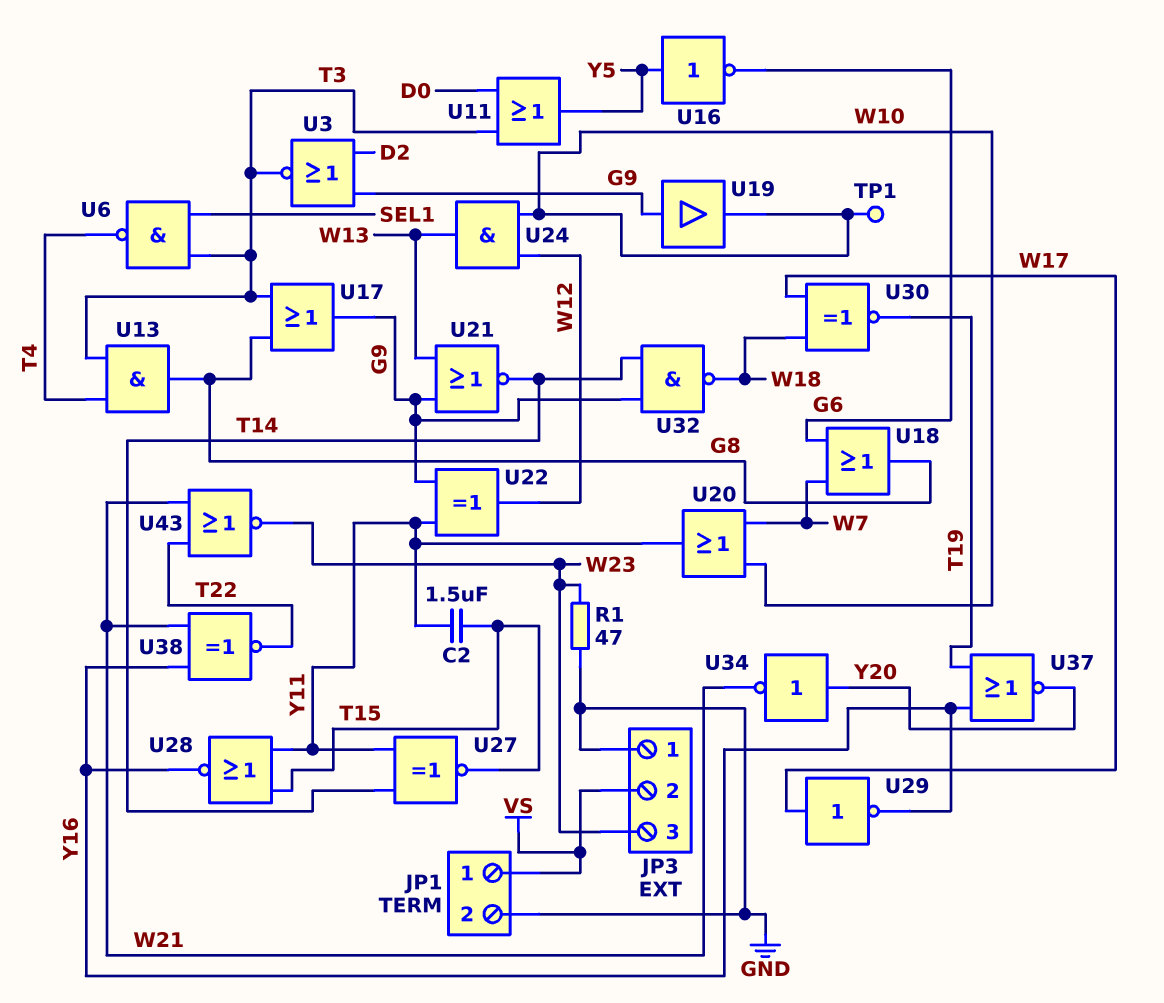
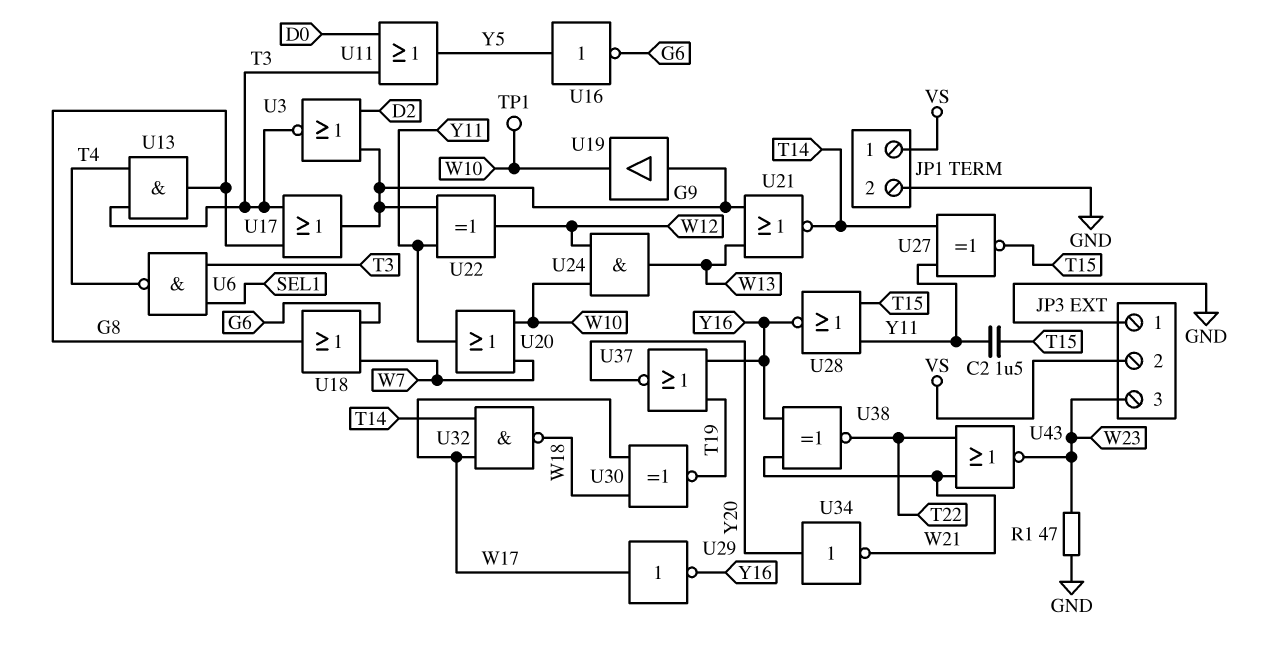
U32: NAND (in G9, in T14, out W18) -> NAND (in T14, in W17, out W18)

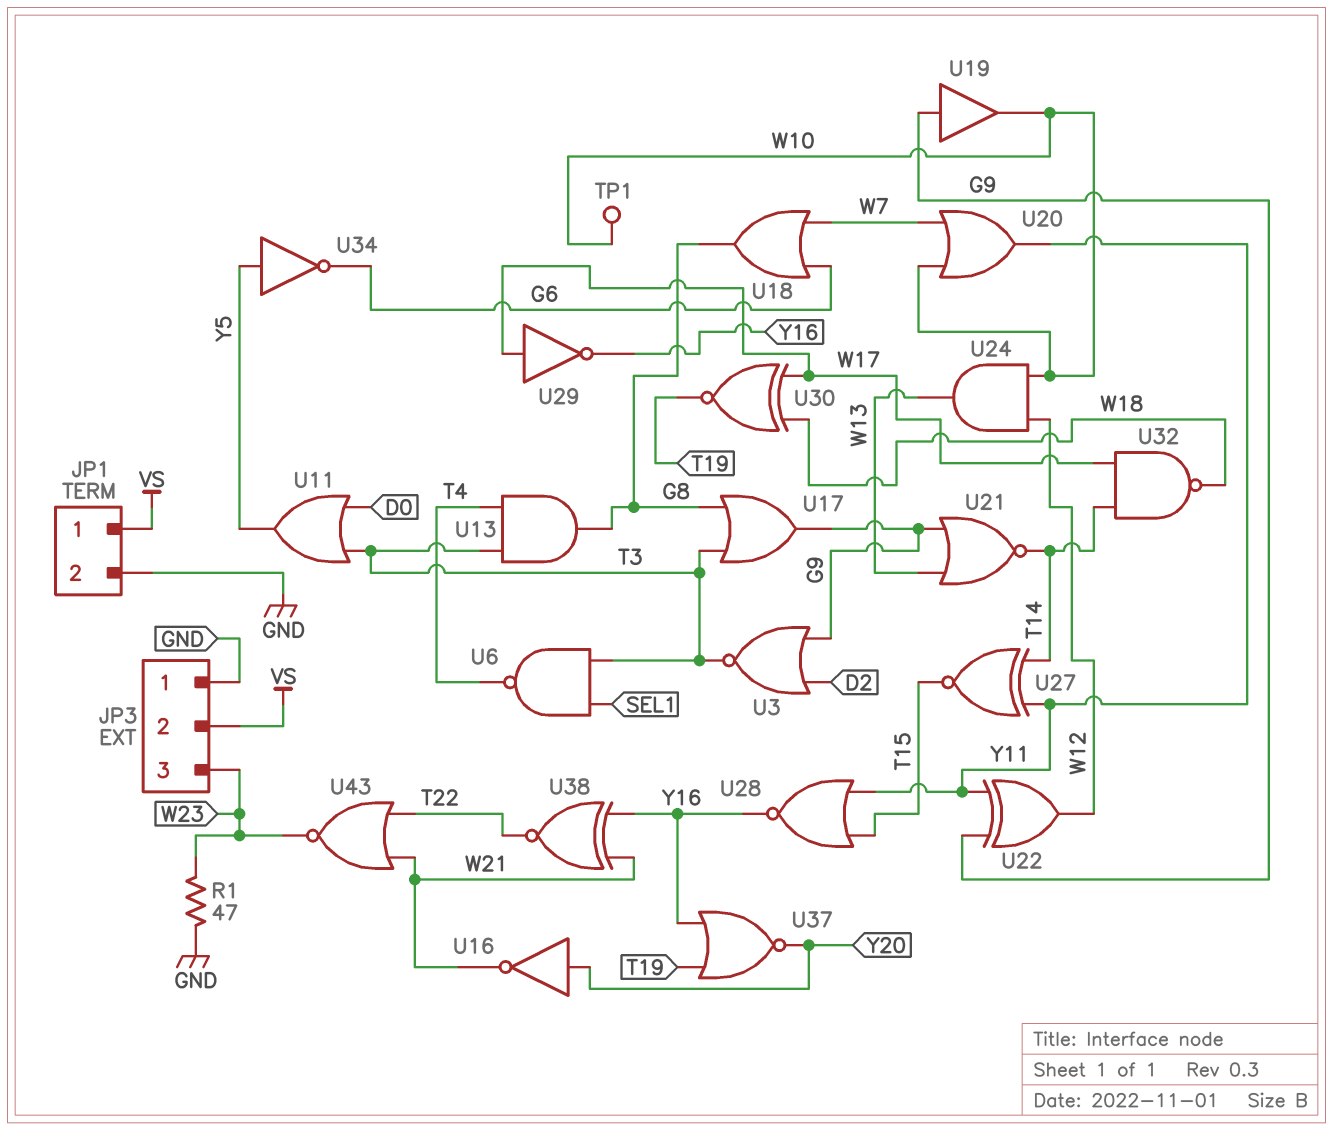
C2: 1.5uF (T15, Y11) -> none
U16: NOT (in Y5, out G6) -> NOT (in Y20, out W21)
U34: NOT (in Y20, out W21) -> NOT (in Y5, out G6)

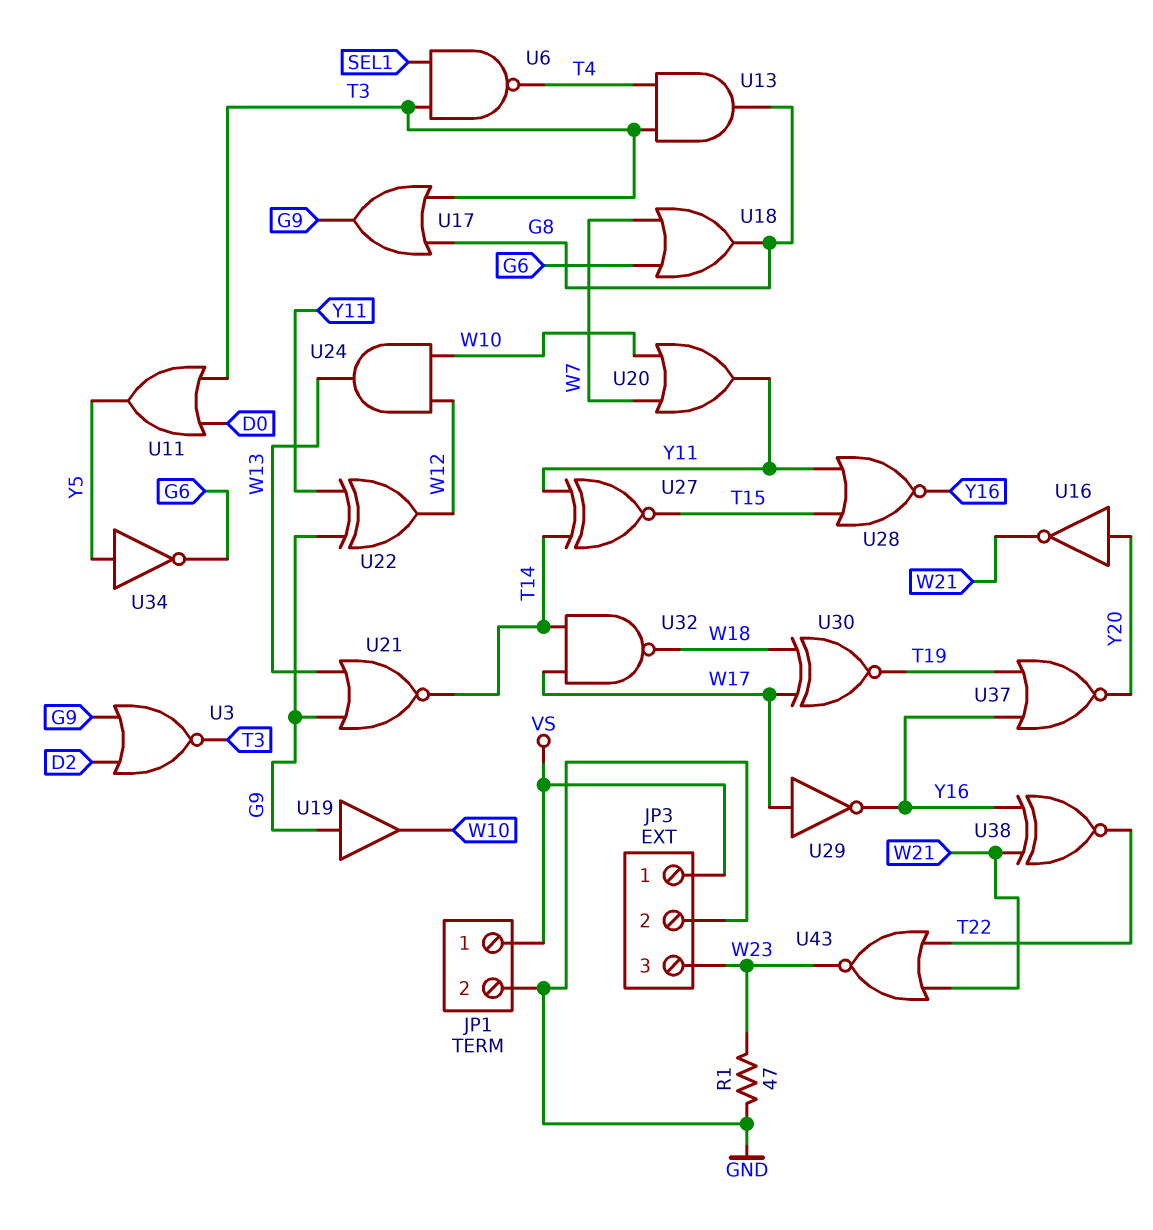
JP3 pin 1: GND -> VS
JP3 pin 2: VS -> GND
TP1: test point (W10) -> none

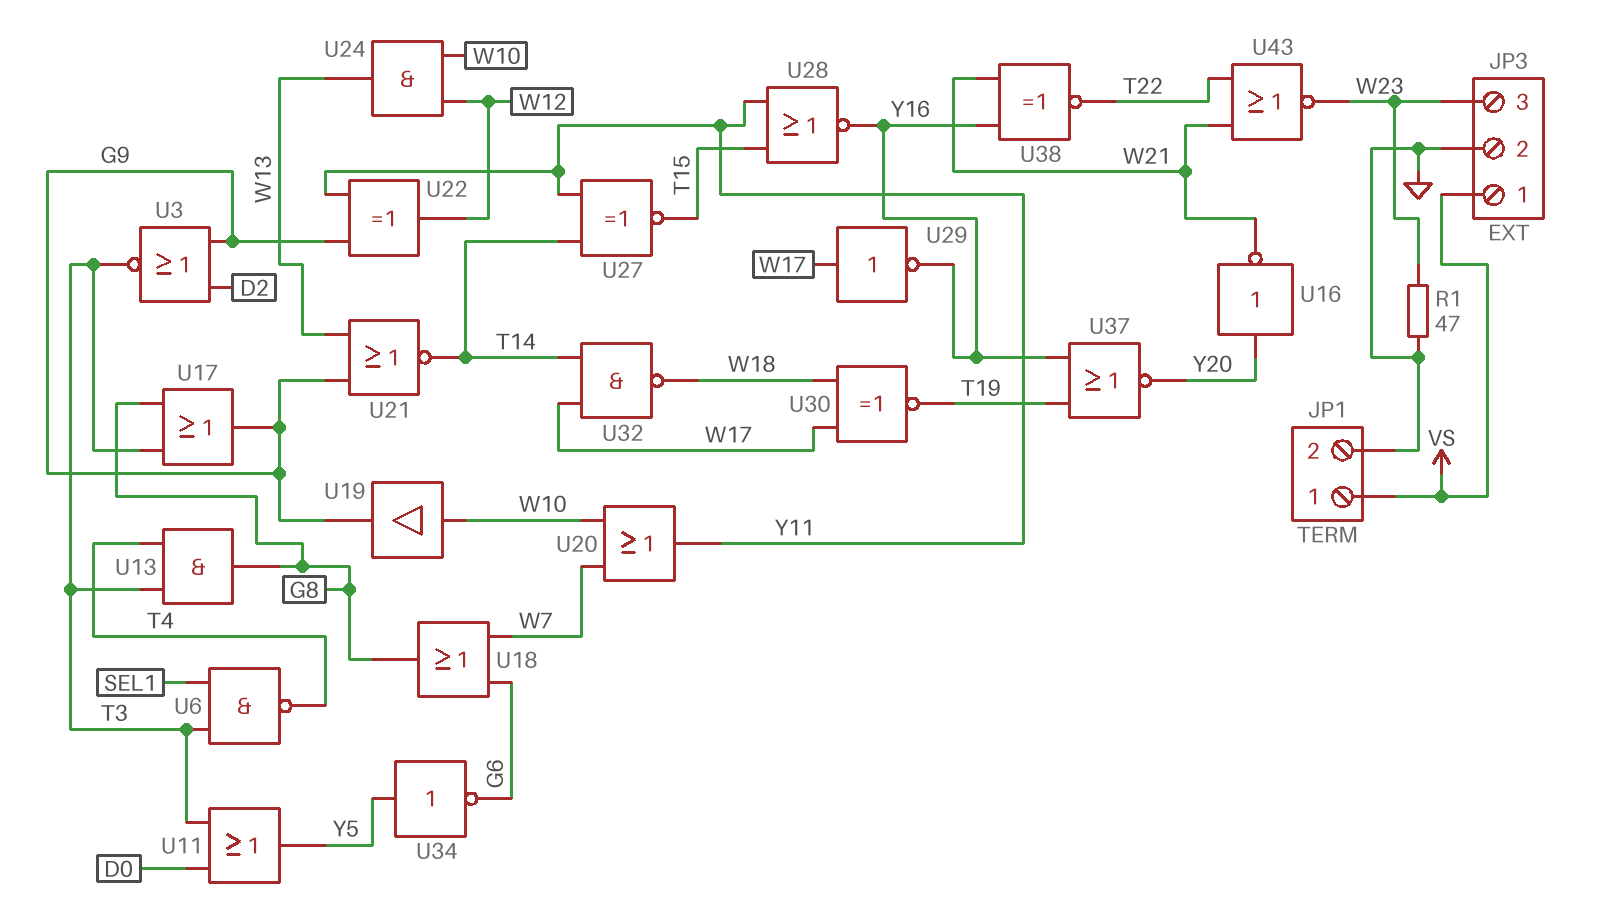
U19: buffer (in G9, out W10) -> buffer (in W10, out G9)

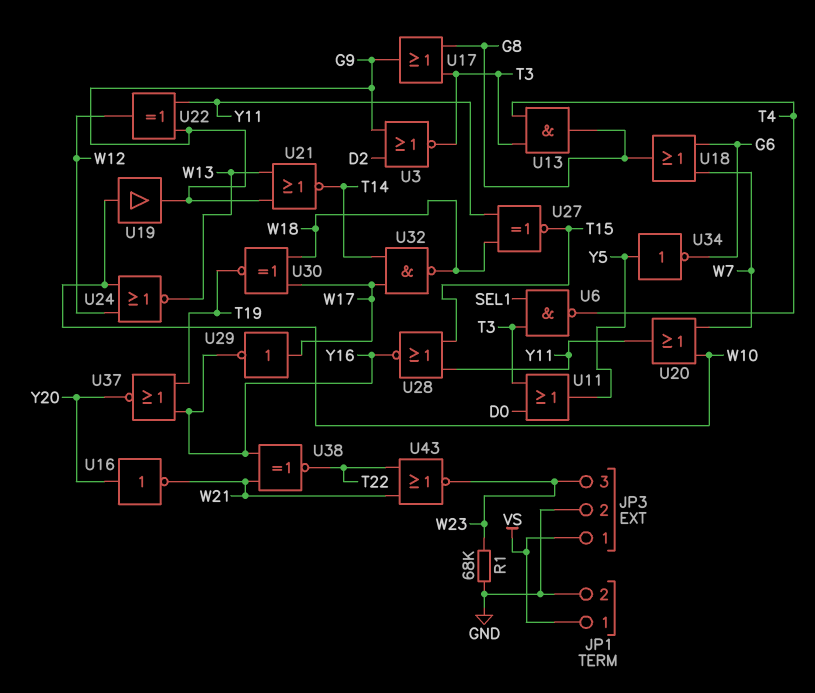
R1: 47 (GND, W23) -> 68k (GND, W23)
U24: AND (in W10, in W12, out W13) -> NOR (in W10, in W12, out W13)
U27: XNOR (in T14, in Y11, out T15) -> XNOR (in W18, in Y11, out T15)

